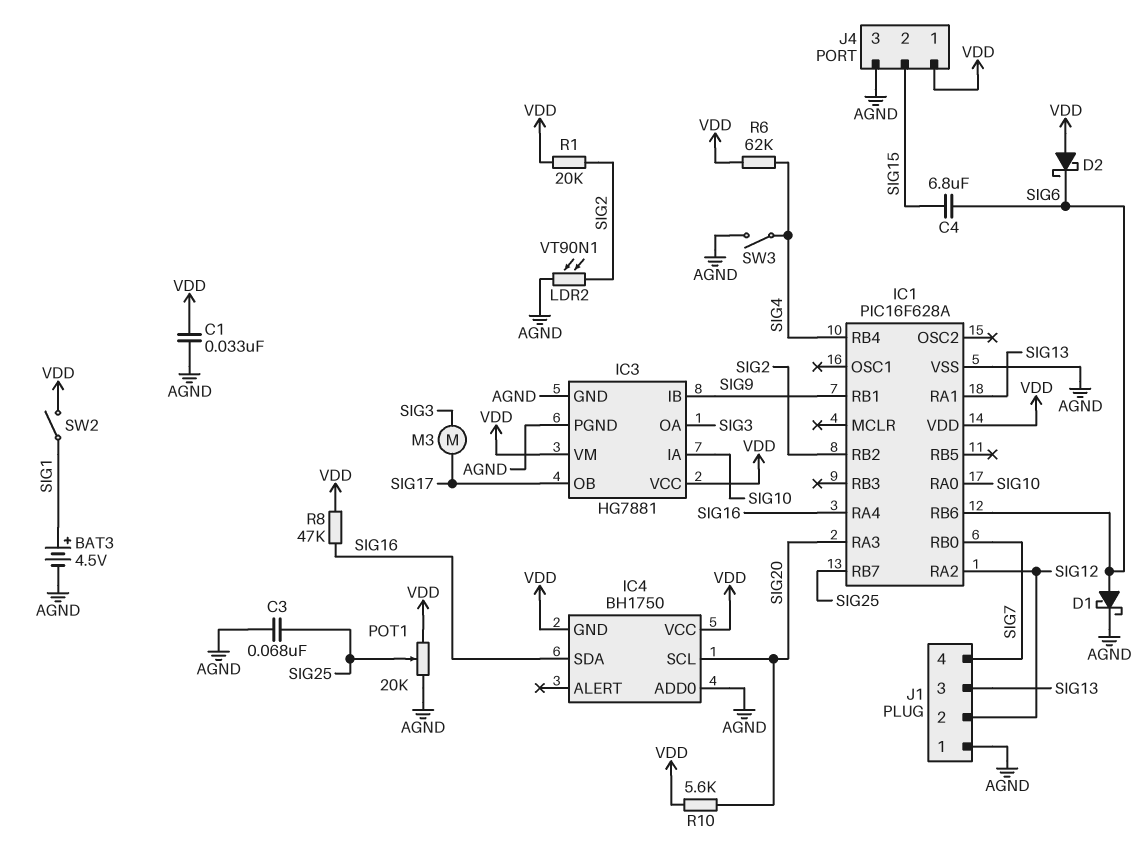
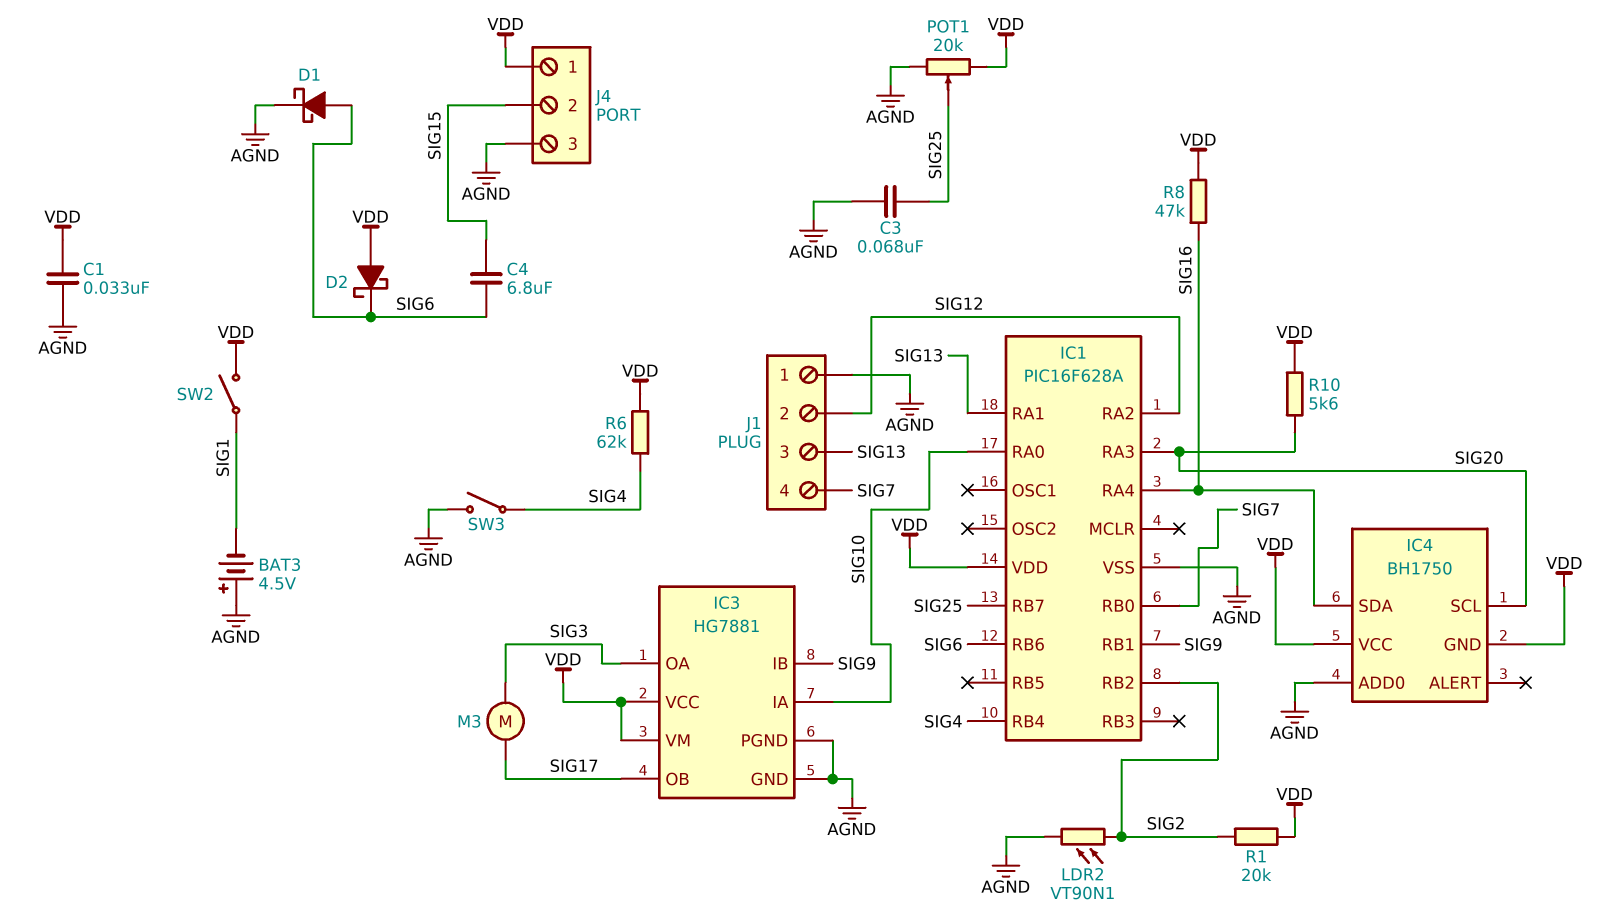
BAT3: 4.5V (plus SIG1, minus AGND) -> 4.5V (plus AGND, minus SIG1)

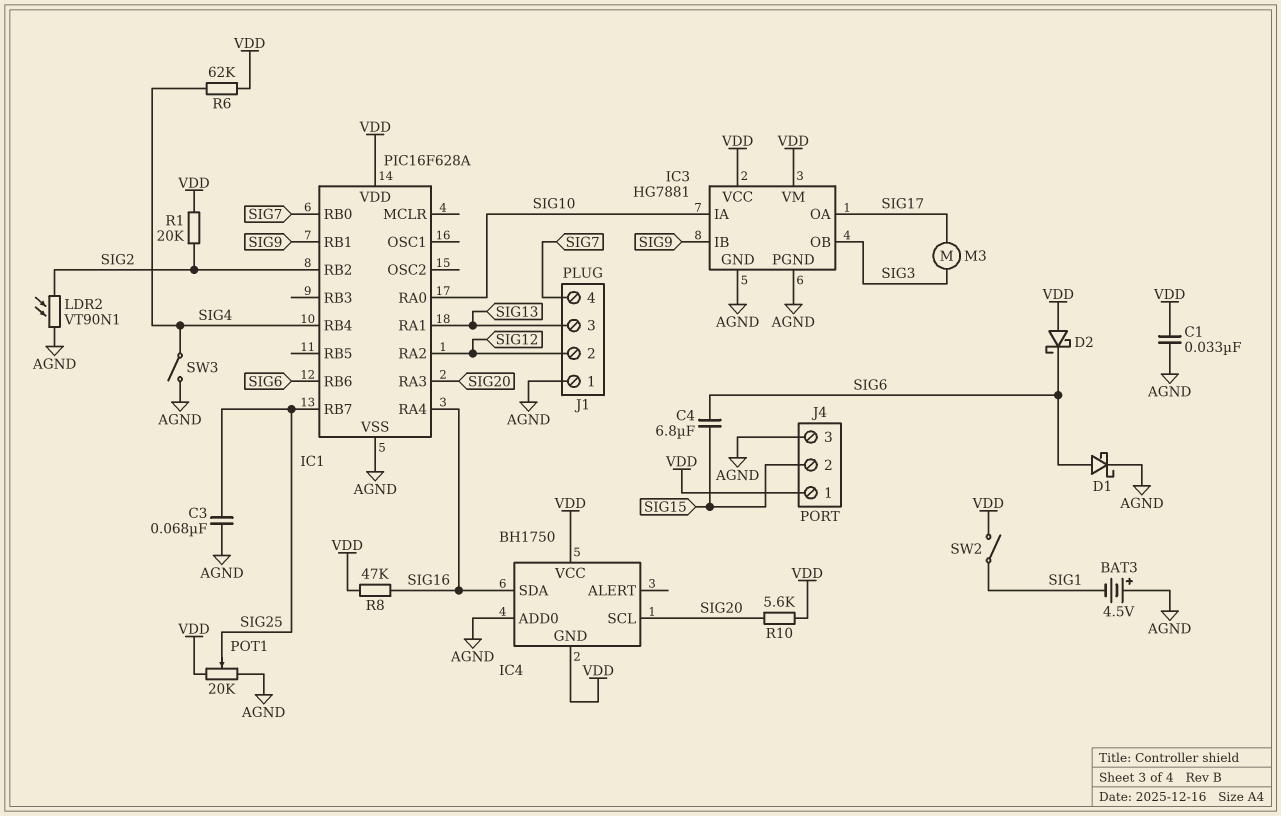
IC3 pin OA: SIG3 -> SIG17
IC3 pin OB: SIG17 -> SIG3

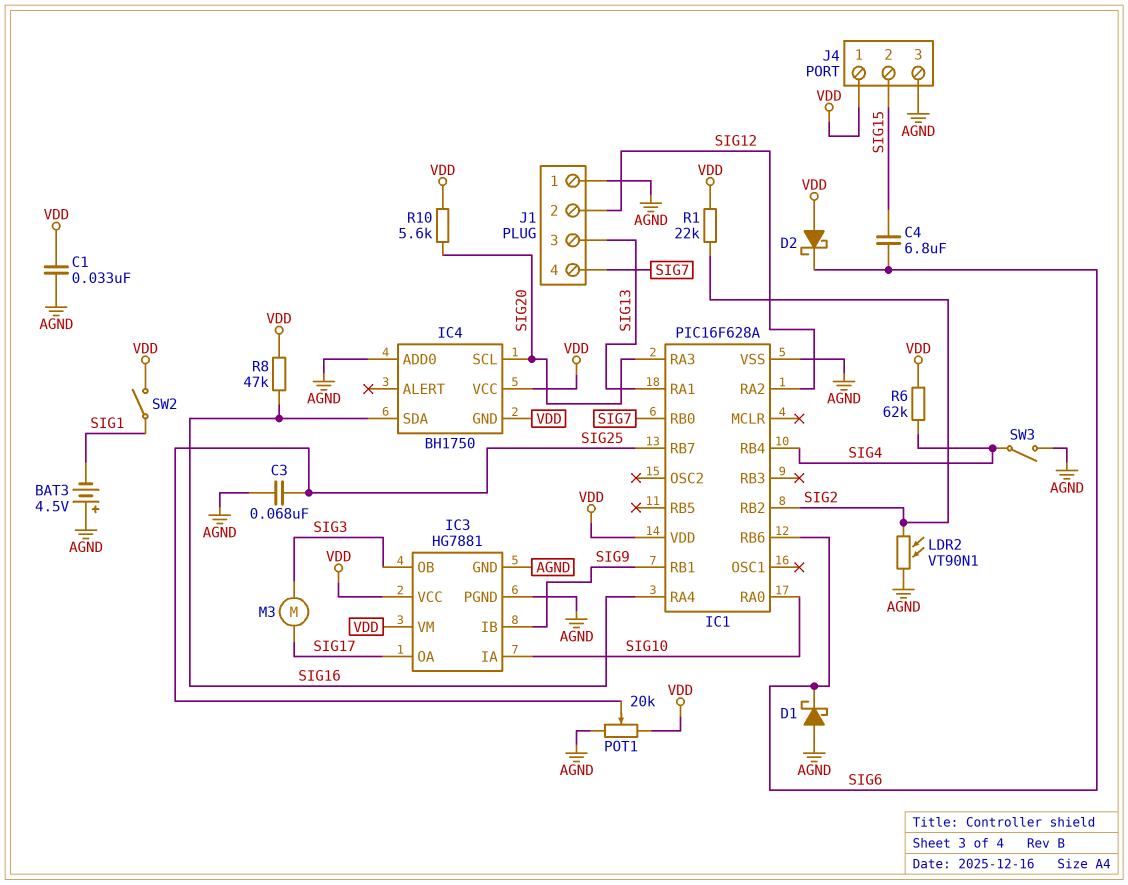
D1: schottky (A SIG6, K AGND) -> schottky (A AGND, K SIG6)
R1: 20k (SIG2, VDD) -> 22k (SIG2, VDD)

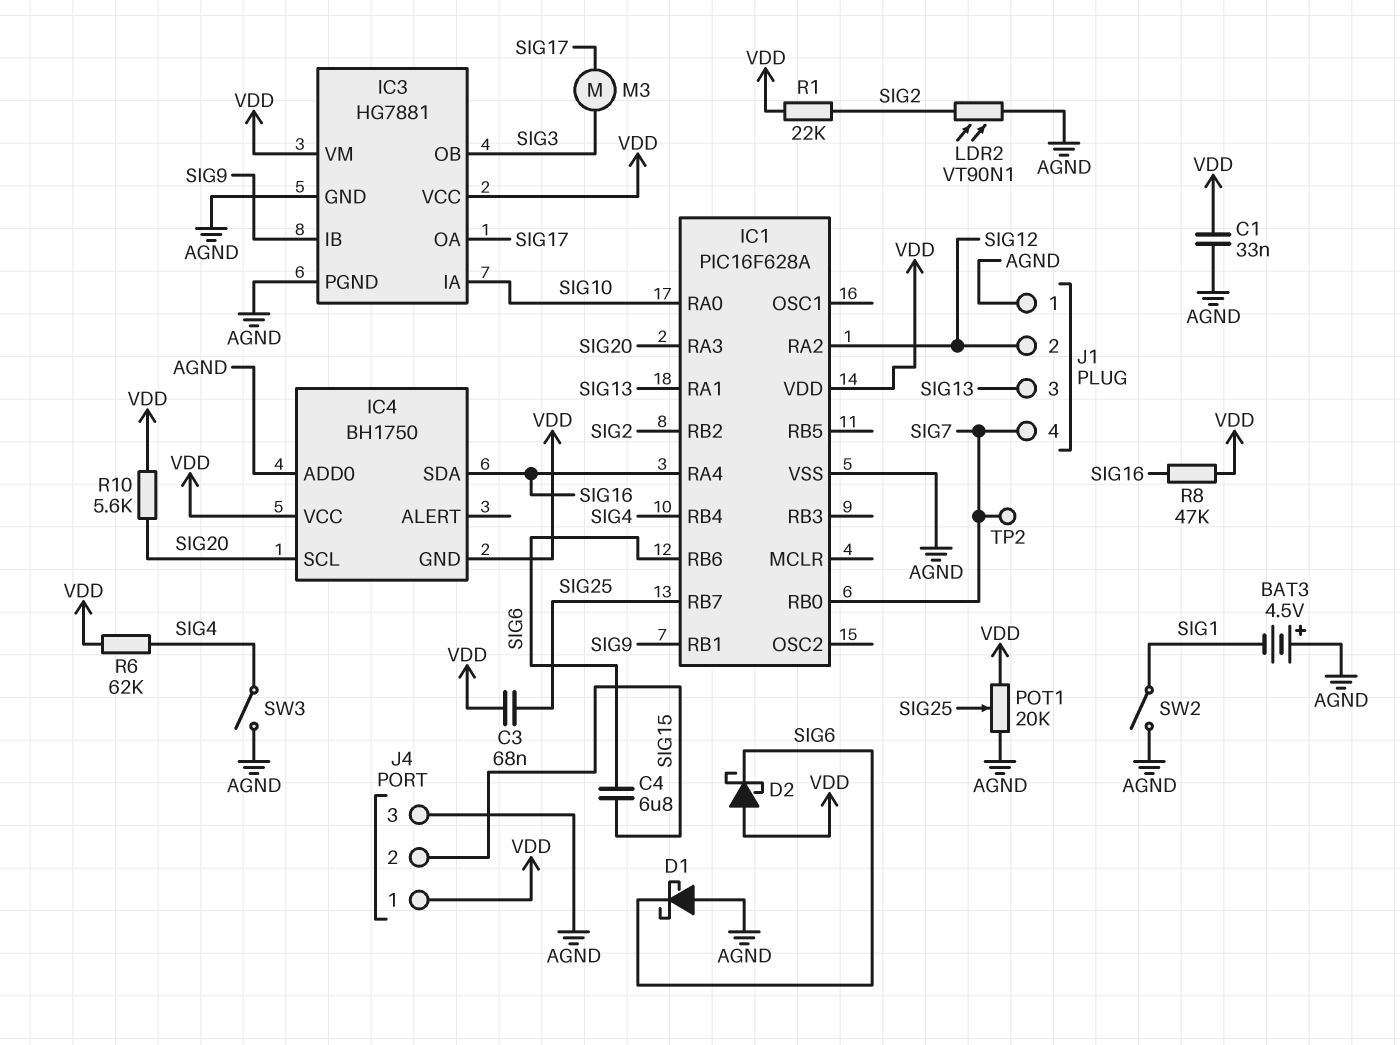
C3: 68nF (AGND, SIG25) -> 68nF (SIG25, VDD)
SW2: switch (SIG1, VDD) -> switch (AGND, SIG1)
TP2: none -> test point (SIG7)

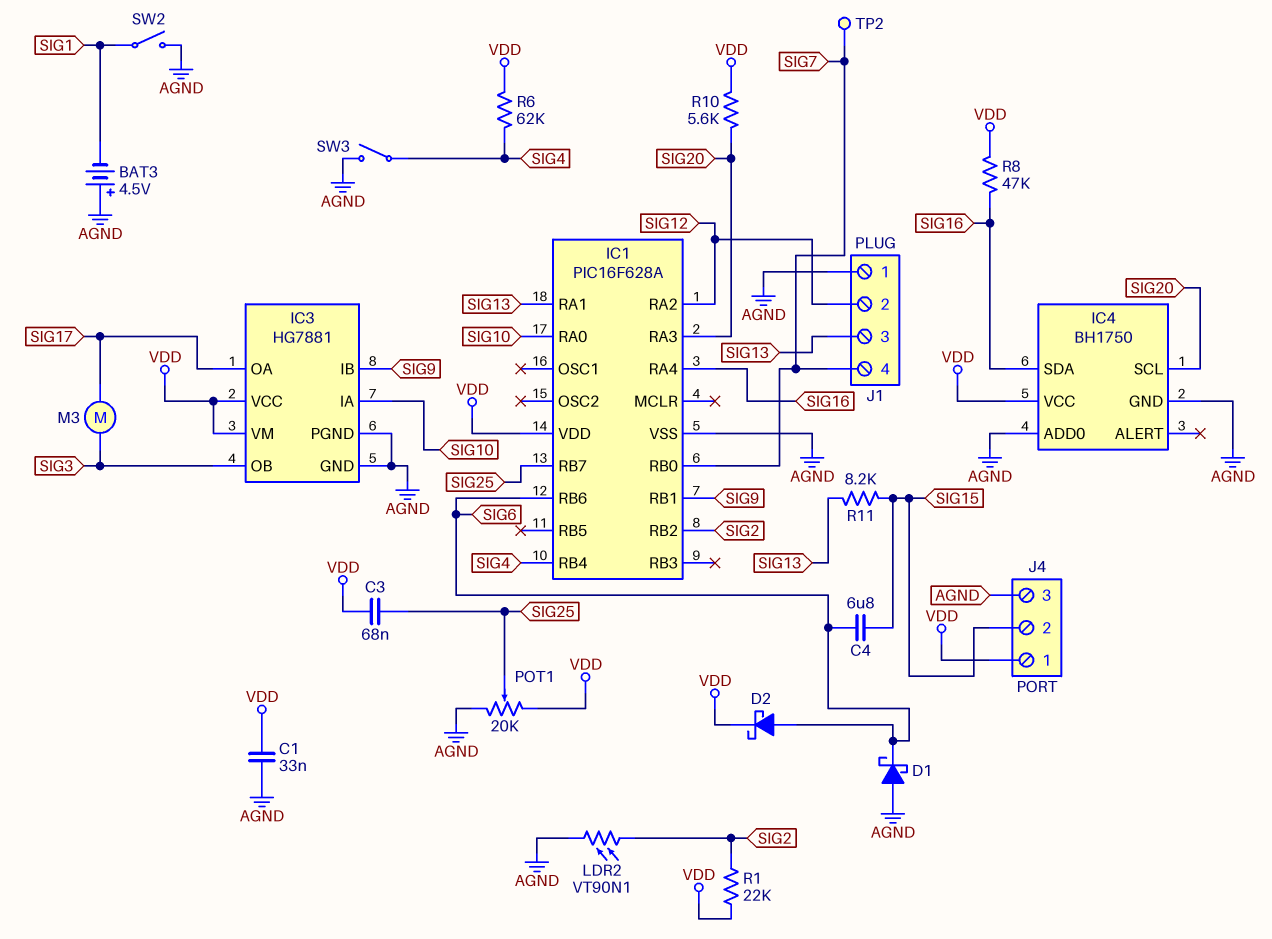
D2: schottky (A VDD, K SIG6) -> schottky (A SIG6, K VDD)
IC4 pin GND: VDD -> AGND
R11: none -> 8.2k (SIG13, SIG15)

